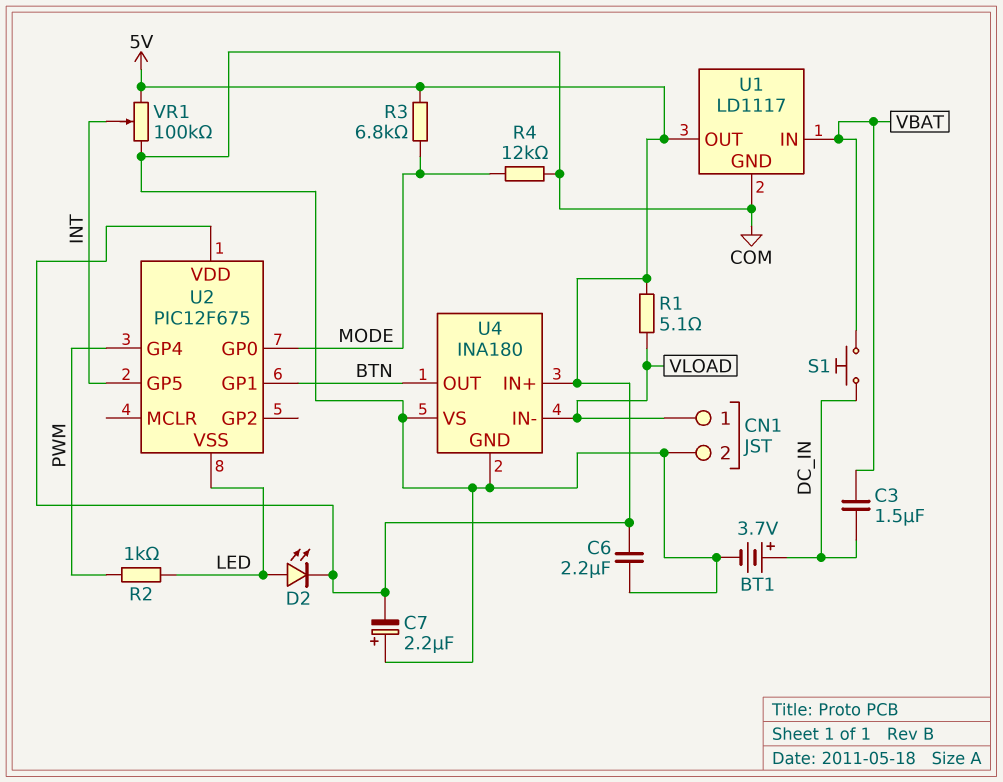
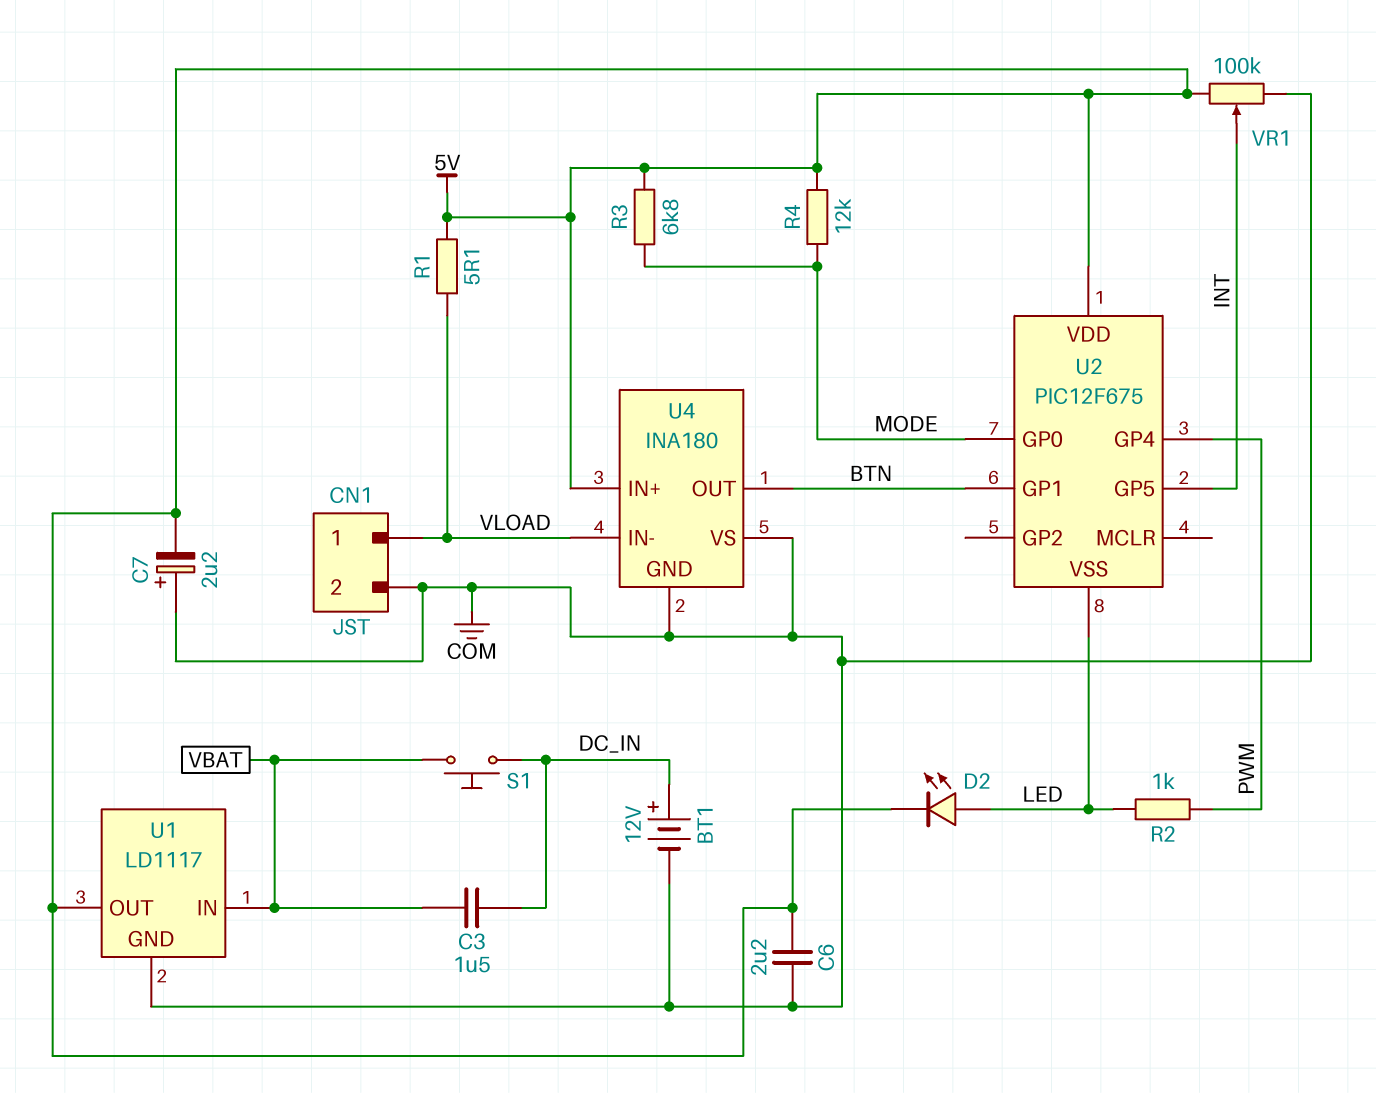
BT1: 3.7V (plus DC_IN, minus COM) -> 12V (plus DC_IN, minus COM)
R4: 12k (COM, MODE) -> 12k (5V, MODE)

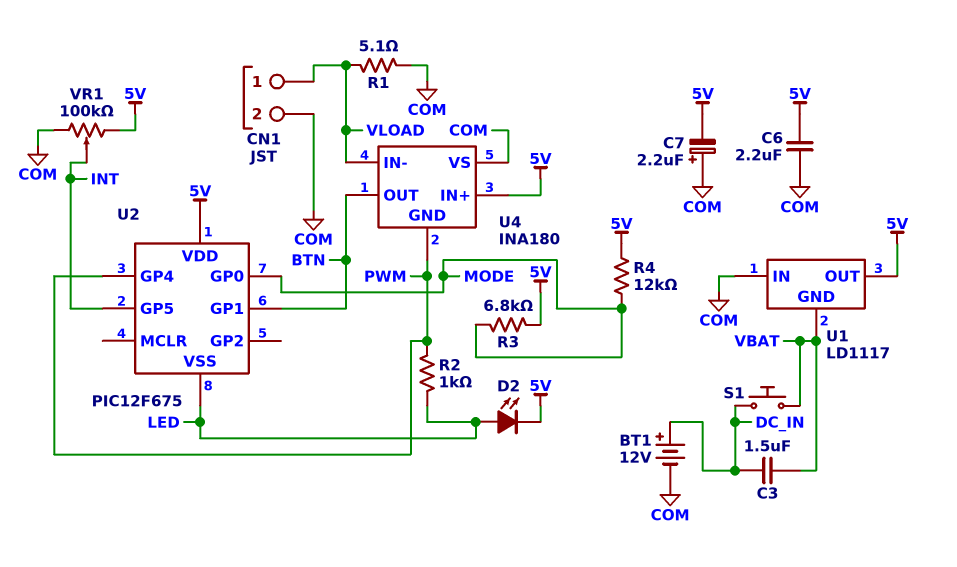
R1: 5.1 (5V, VLOAD) -> 5.1 (COM, VLOAD)
U1 pin GND: COM -> VBAT
U1 pin IN: VBAT -> COM
U4 pin GND: COM -> PWM

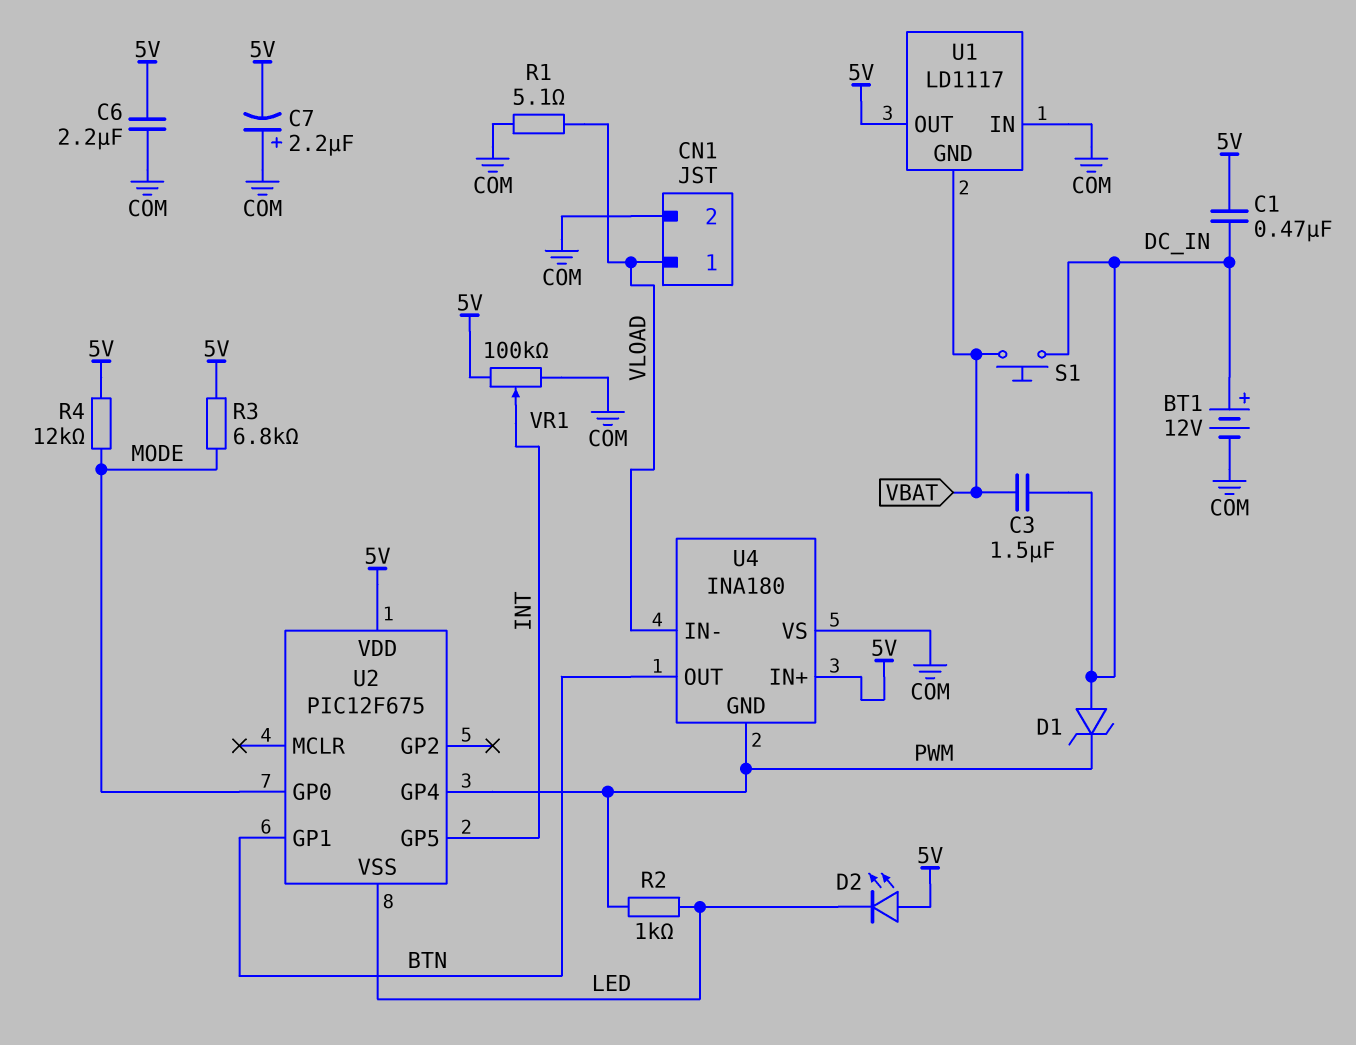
C1: none -> 470nF (5V, DC_IN)
D1: none -> zener (A DC_IN, K PWM)
D2: LED (A LED, K 5V) -> LED (A 5V, K LED)

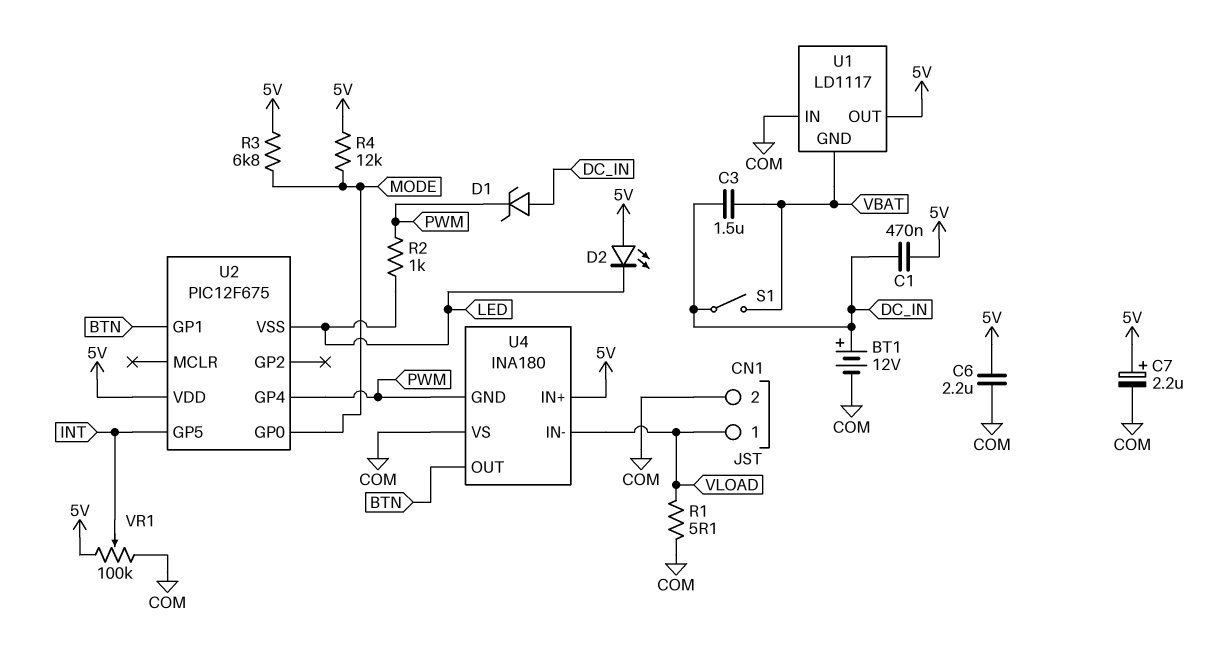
C7: 2.2uF (plus COM, minus 5V) -> 2.2uF (plus 5V, minus COM)
S1: button (DC_IN, VBAT) -> switch (DC_IN, VBAT)

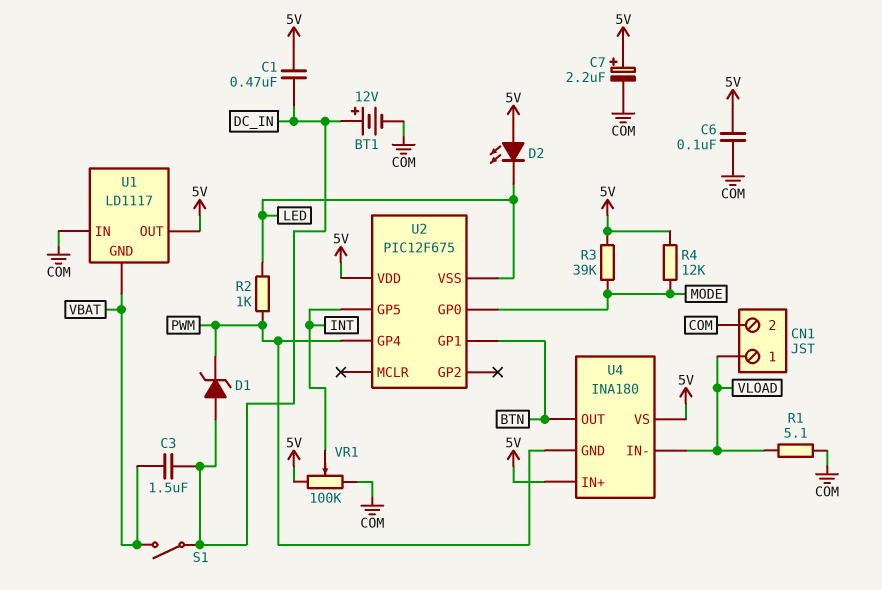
C6: 2.2uF (5V, COM) -> 100nF (5V, COM)
R3: 6.8k (5V, MODE) -> 39k (5V, MODE)
U4 pin VS: COM -> 5V

